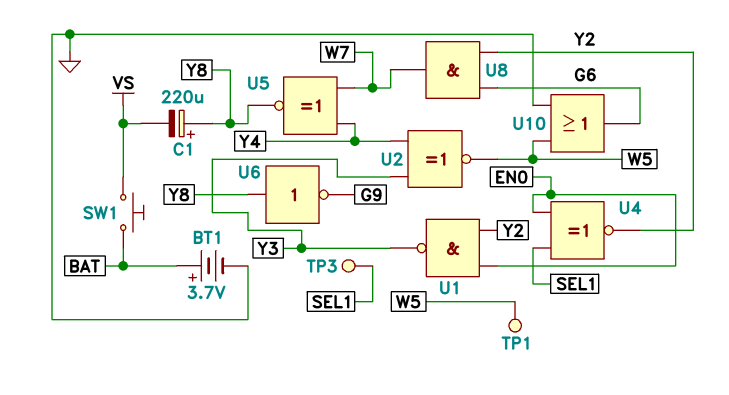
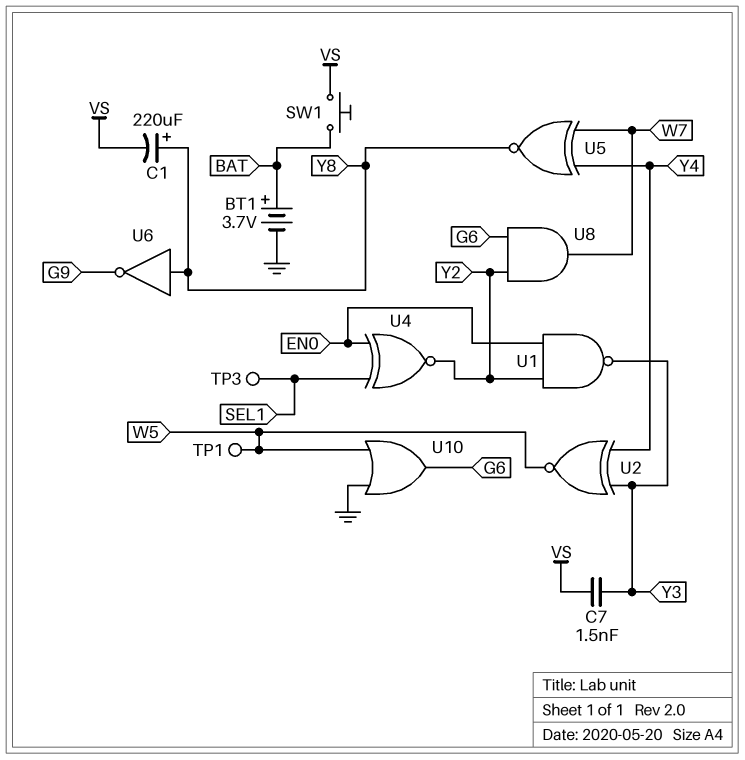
C7: none -> 1.5nF (VS, Y3)

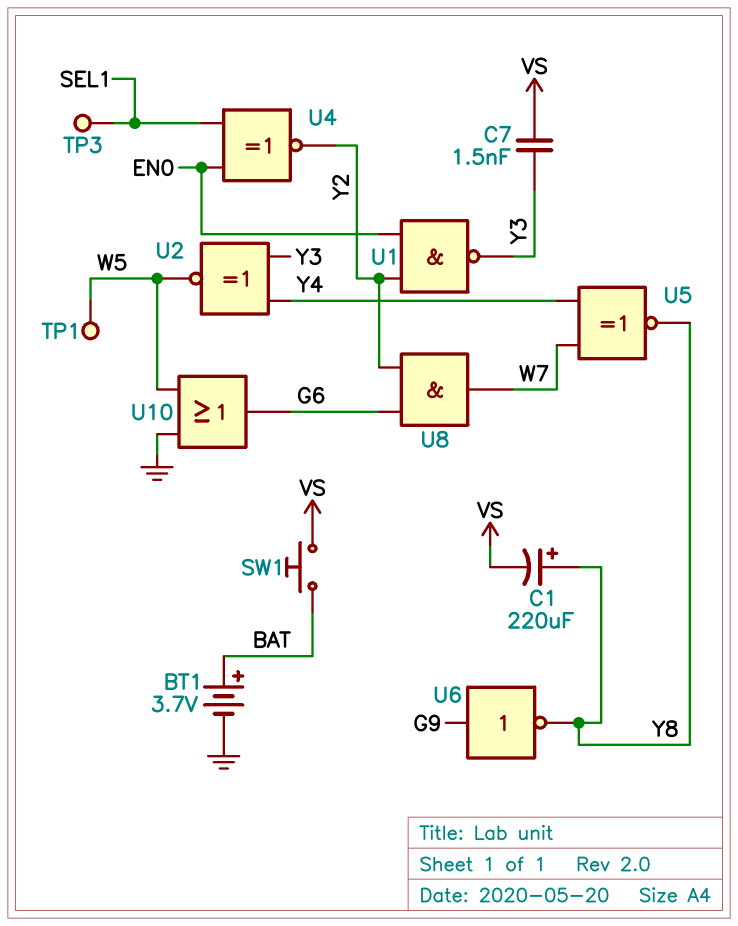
U6: NOT (in Y8, out G9) -> NOT (in G9, out Y8)

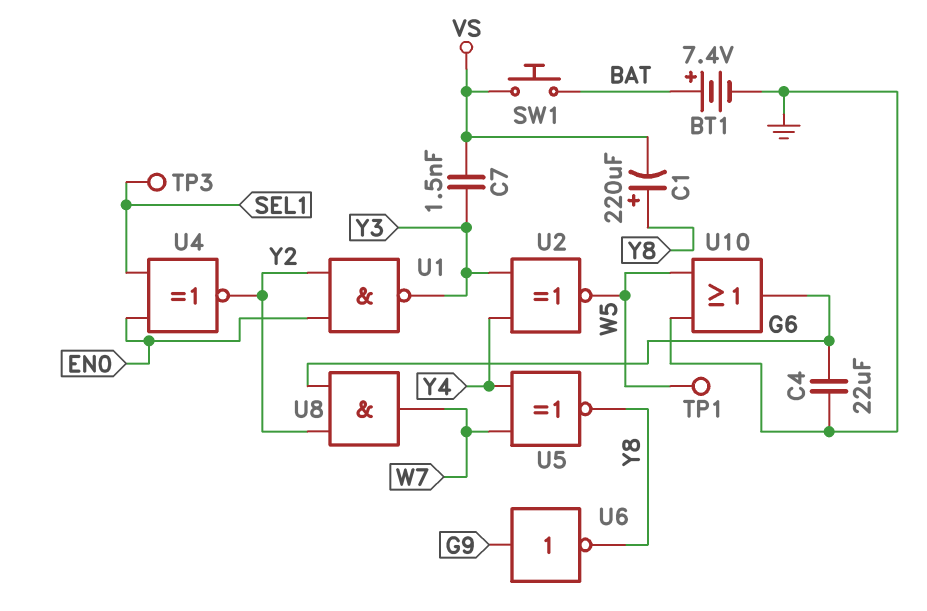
BT1: 3.7V (plus BAT, minus GND) -> 7.4V (plus BAT, minus GND)
C4: none -> 22uF (G6, GND)

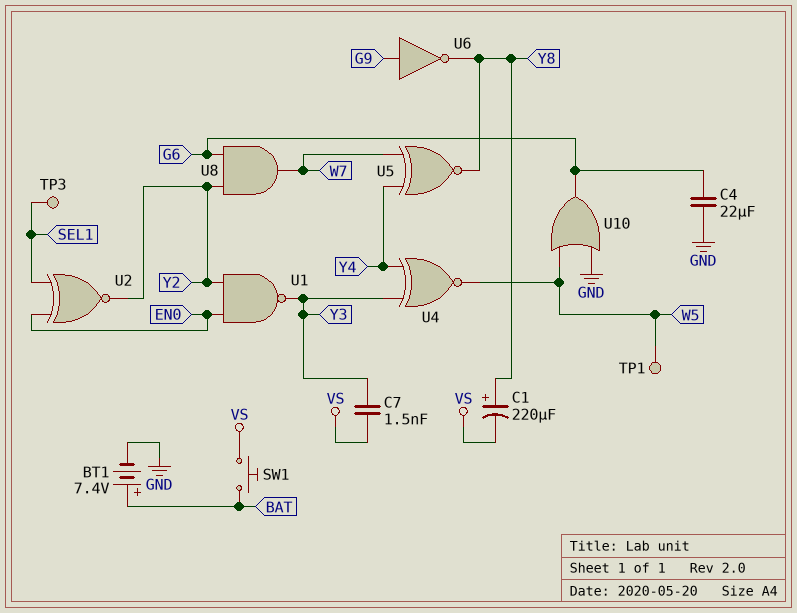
U2: XNOR (in Y3, in Y4, out W5) -> XNOR (in EN0, in SEL1, out Y2)
U4: XNOR (in EN0, in SEL1, out Y2) -> XNOR (in Y3, in Y4, out W5)

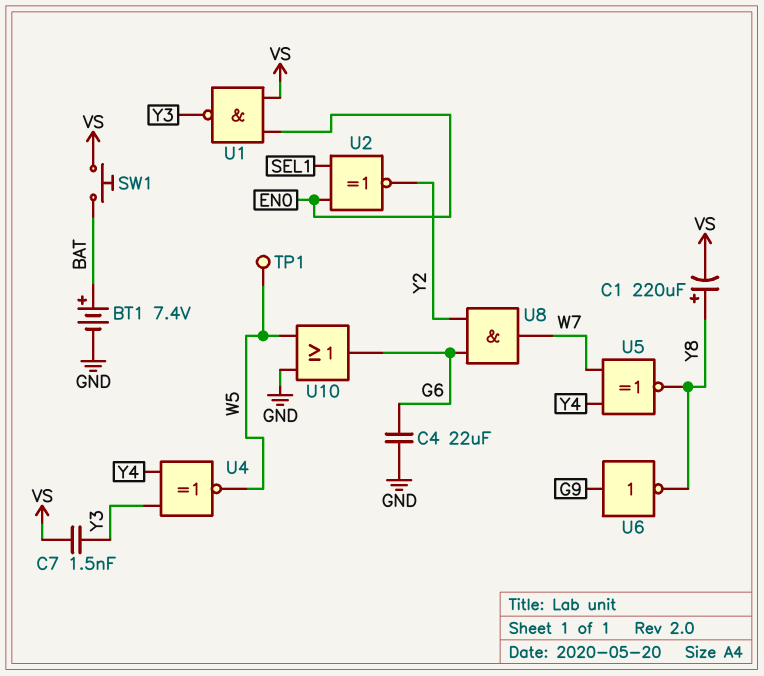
TP3: test point (SEL1) -> none
U1: NAND (in EN0, in Y2, out Y3) -> NAND (in EN0, in VS, out Y3)

